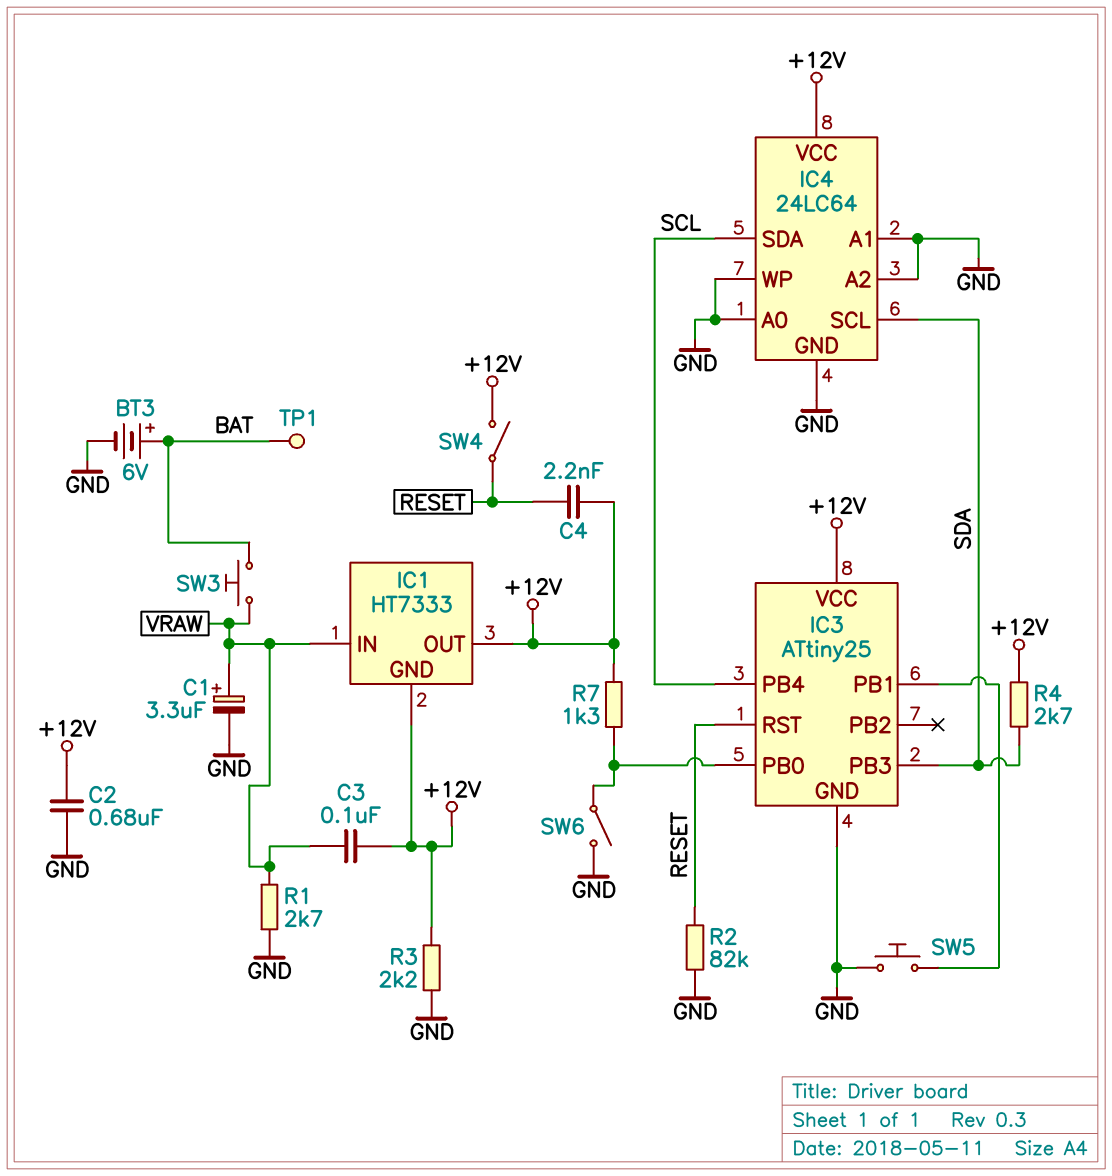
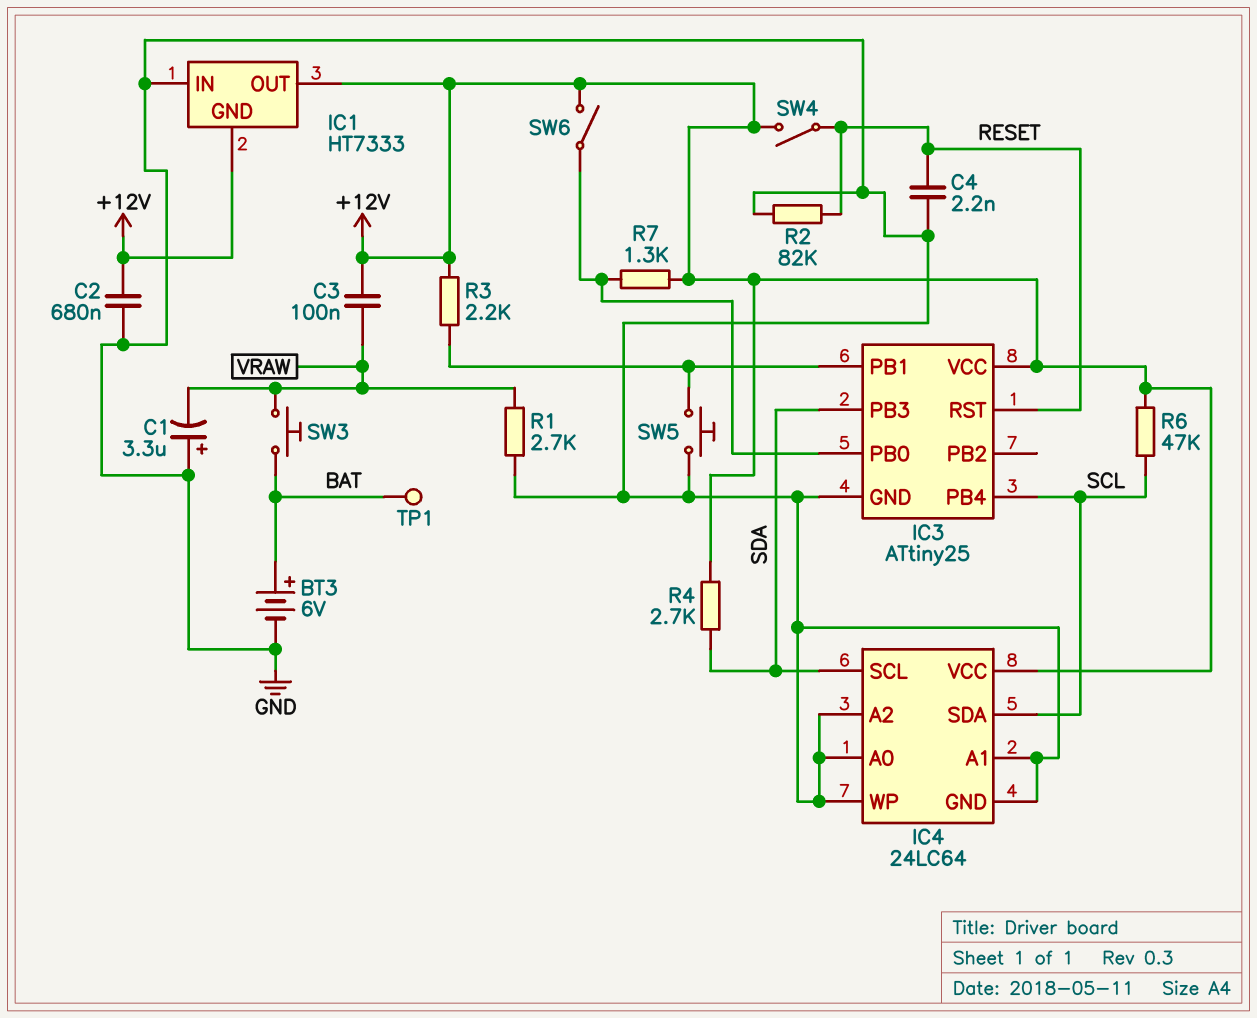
C1: 3.3uF (plus VRAW, minus GND) -> 3.3uF (plus GND, minus VRAW)
C4: 2.2nF (+12V, RESET) -> 2.2nF (GND, RESET)
IC1 pin IN: VRAW -> GND
R3: 2.2k (+12V, GND) -> 2.2k (+12V, IC3/PB1)
R6: none -> 47k (+12V, SCL)
SW6: switch (GND, IC3/PB0) -> switch (+12V, IC3/PB0)

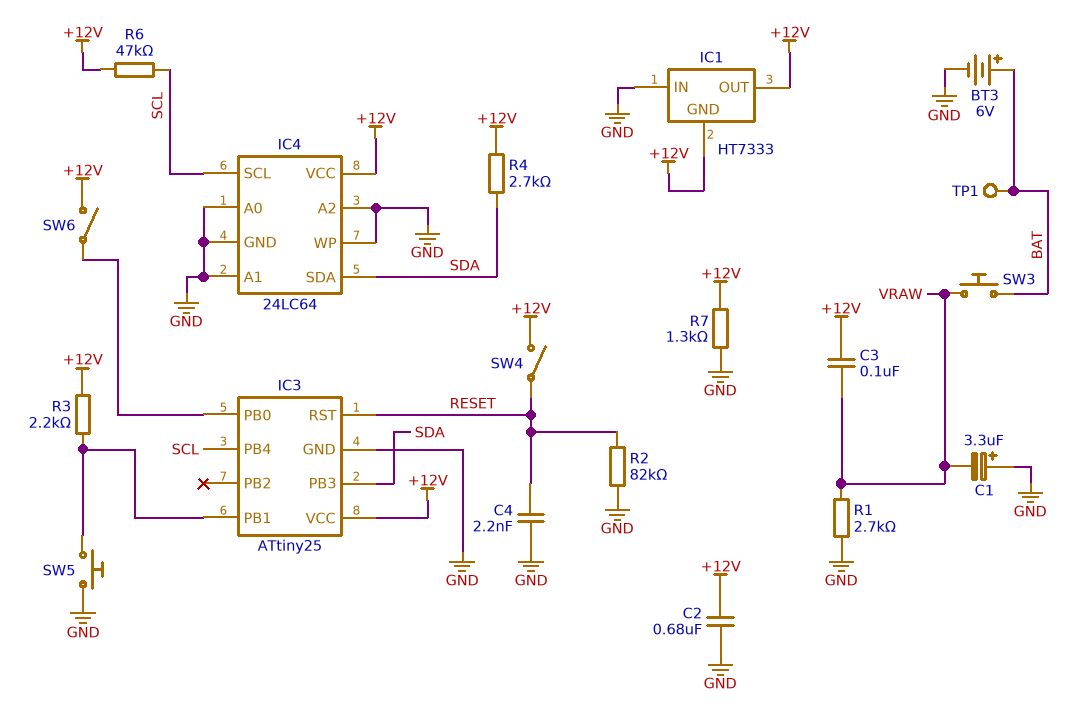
IC4 pin SCL: SDA -> SCL
IC4 pin SDA: SCL -> SDA
R7: 1.3k (+12V, IC3/PB0) -> 1.3k (+12V, GND)

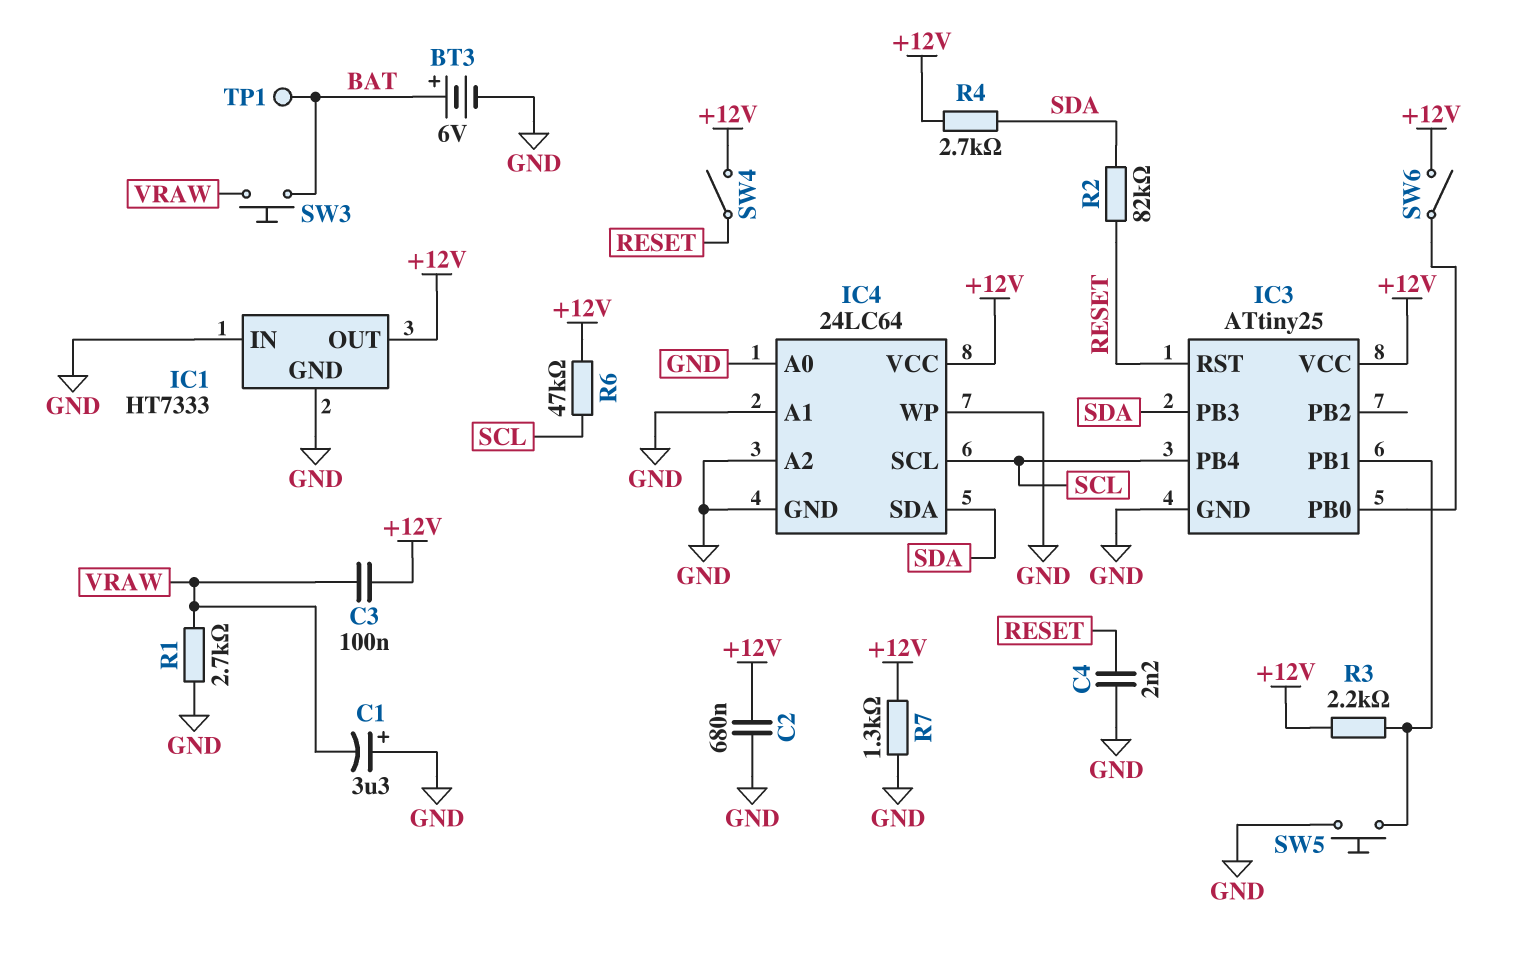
IC1 pin GND: +12V -> GND
R2: 82k (GND, RESET) -> 82k (RESET, SDA)

